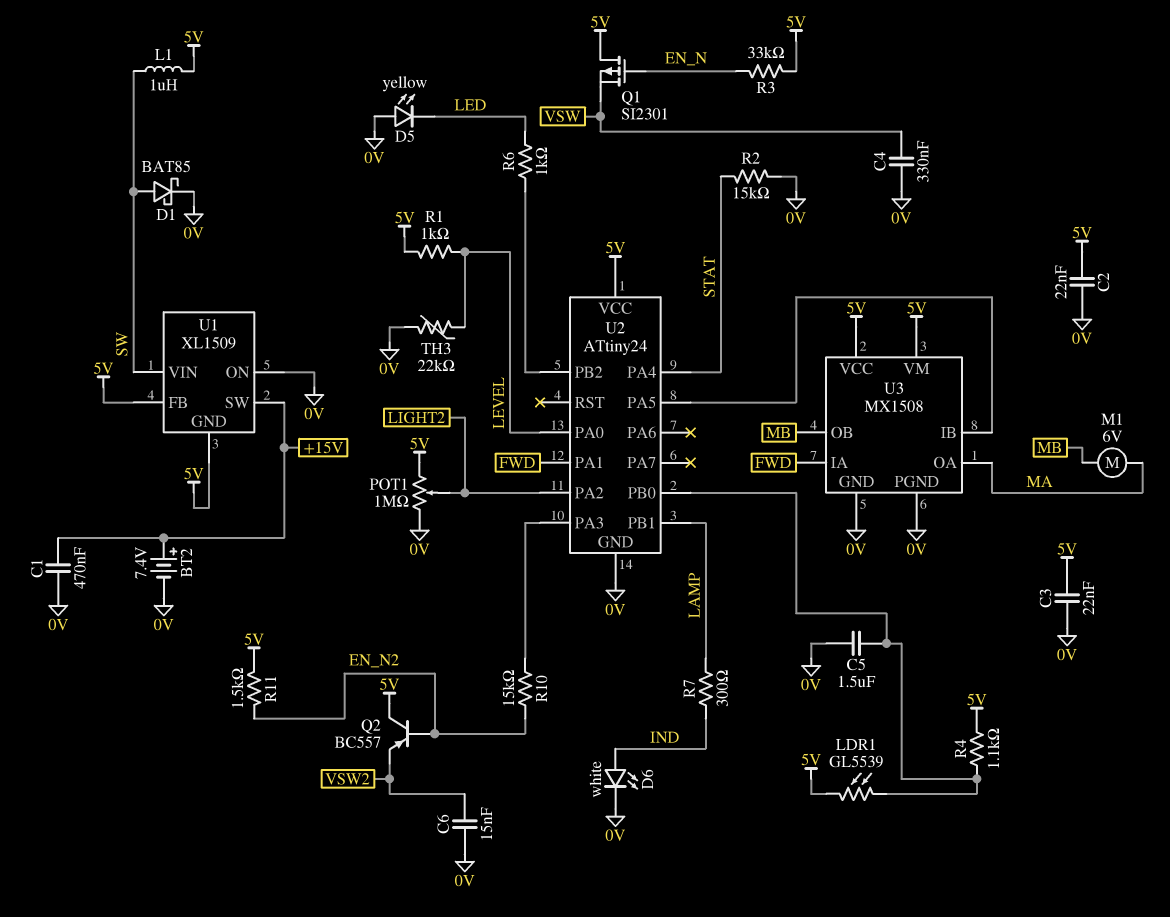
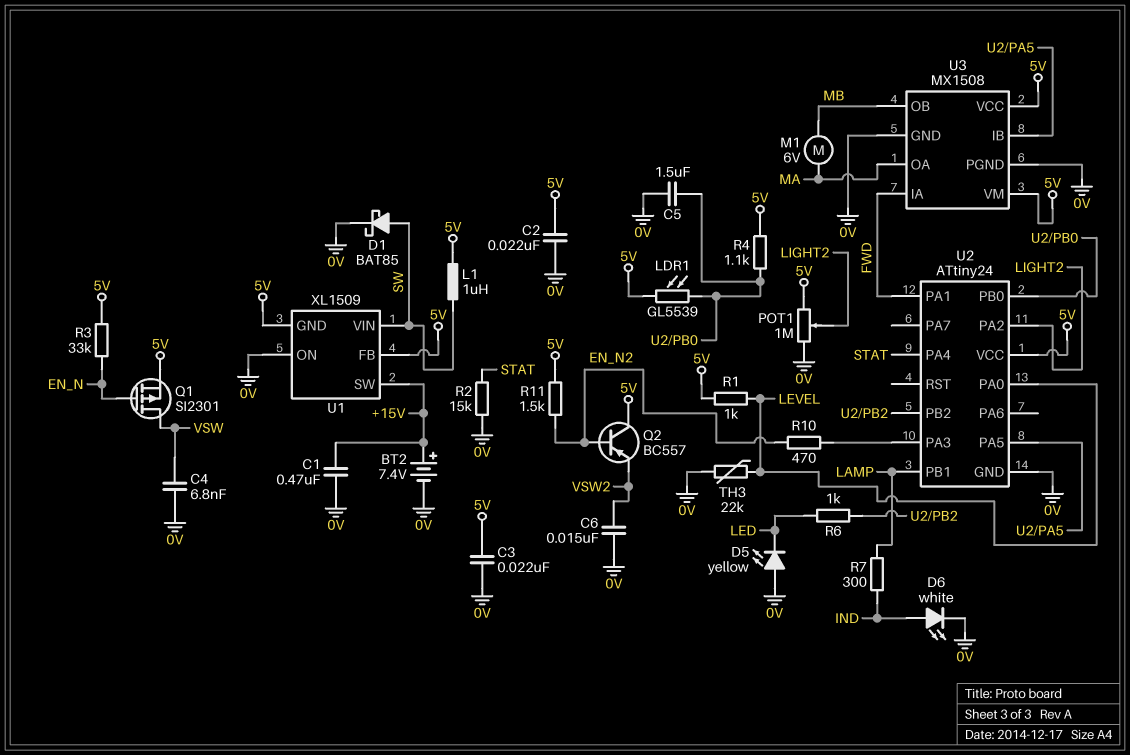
C4: 330nF (0V, VSW) -> 6.8nF (0V, VSW)
Q1: PMOS SI2301 (G EN_N, D 5V, S VSW) -> PMOS SI2301 (G EN_N, D VSW, S 5V)
R10: 15k (EN_N2, U2/PA3) -> 470 (EN_N2, U2/PA3)

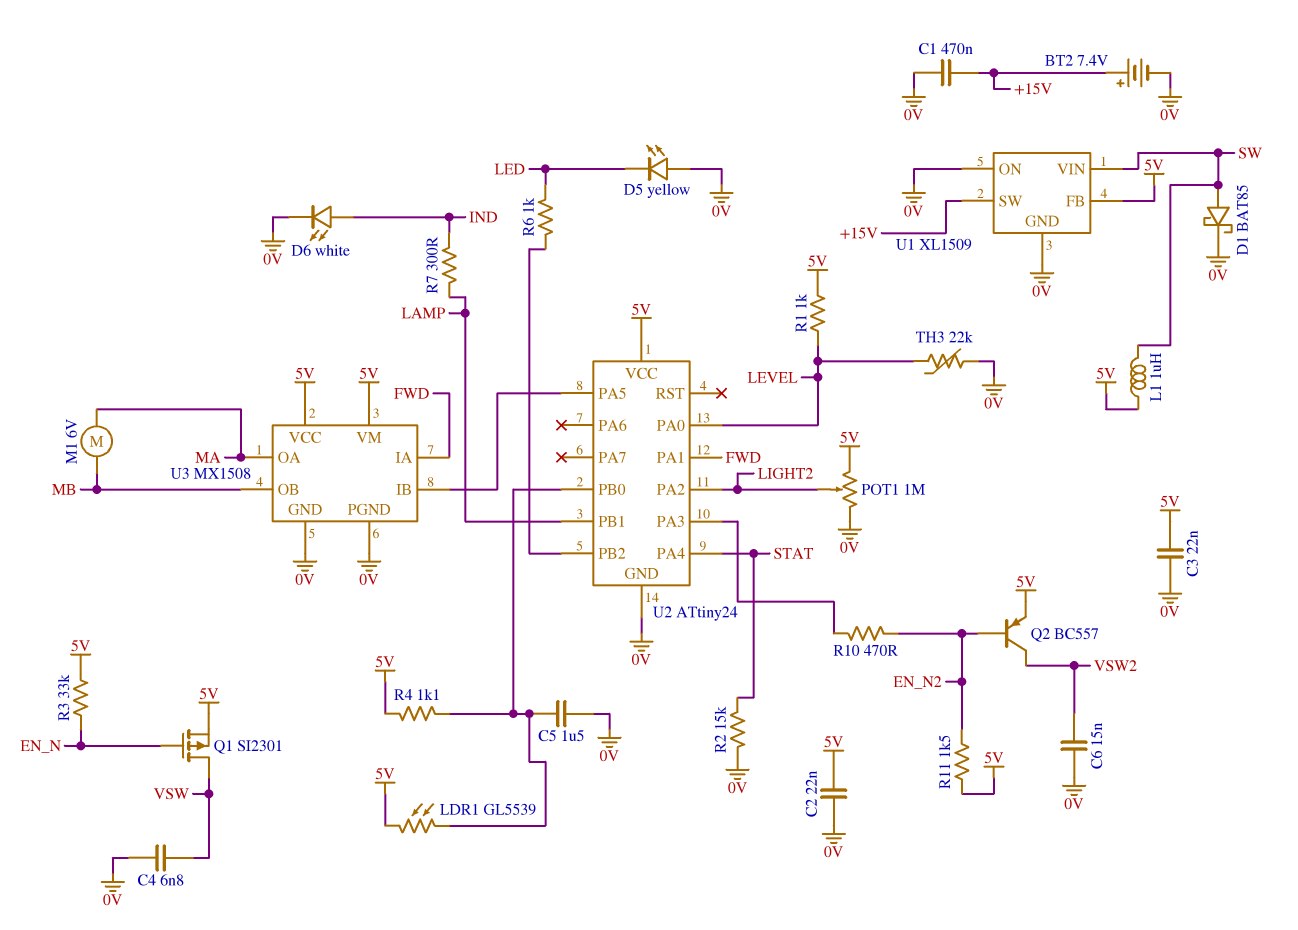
Q2: PNP BC557 (B EN_N2, C 5V, E VSW2) -> PNP BC557 (B EN_N2, C VSW2, E 5V)
U1 pin GND: 5V -> 0V

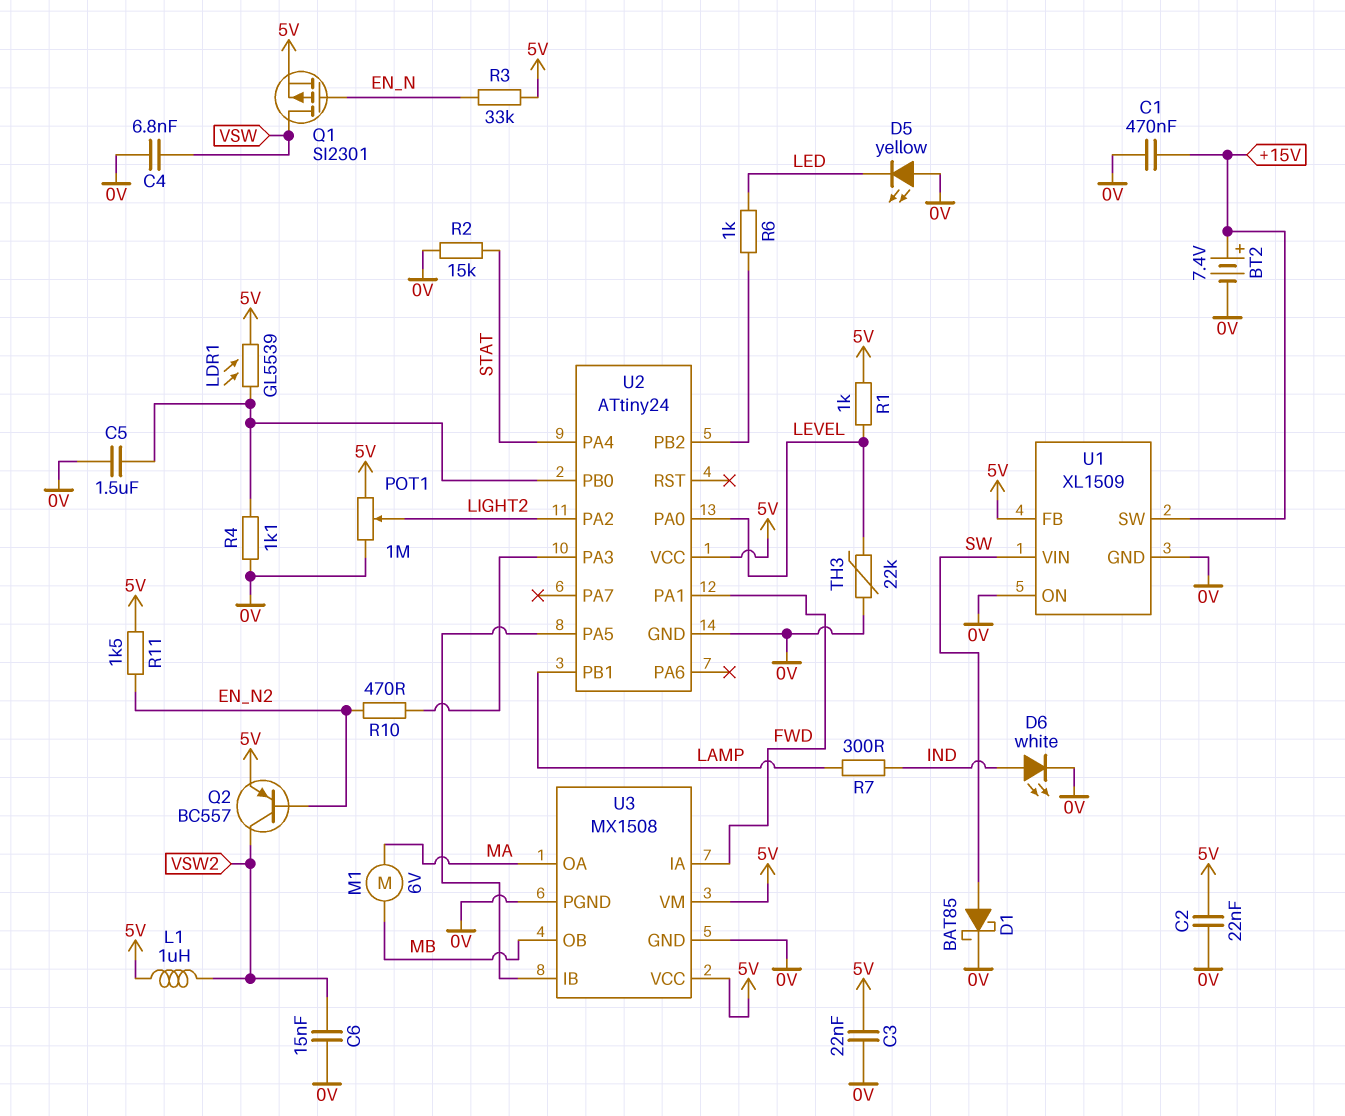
L1: 1uH (5V, SW) -> 1uH (5V, VSW2)
R4: 1.1k (5V, U2/PB0) -> 1.1k (0V, U2/PB0)

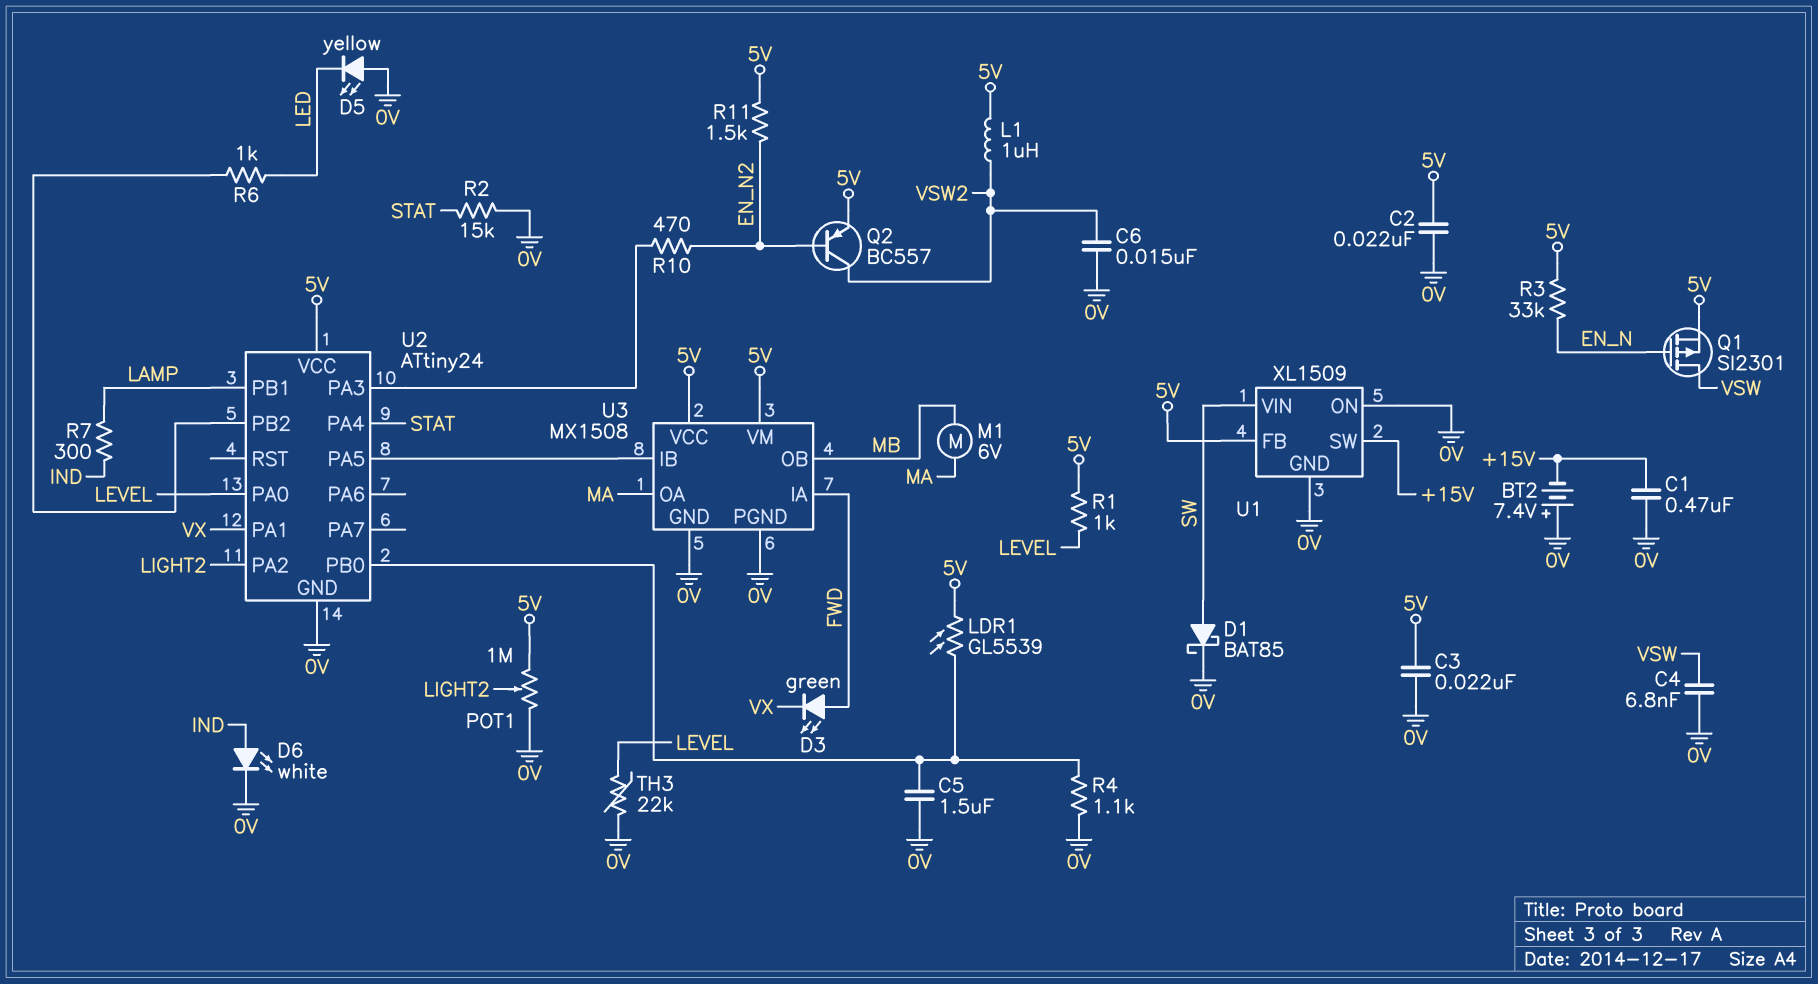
BT2: 7.4V (plus +15V, minus 0V) -> 7.4V (plus 0V, minus +15V)
D3: none -> LED green (A FWD, K VX)
U2 pin PA1: FWD -> VX

